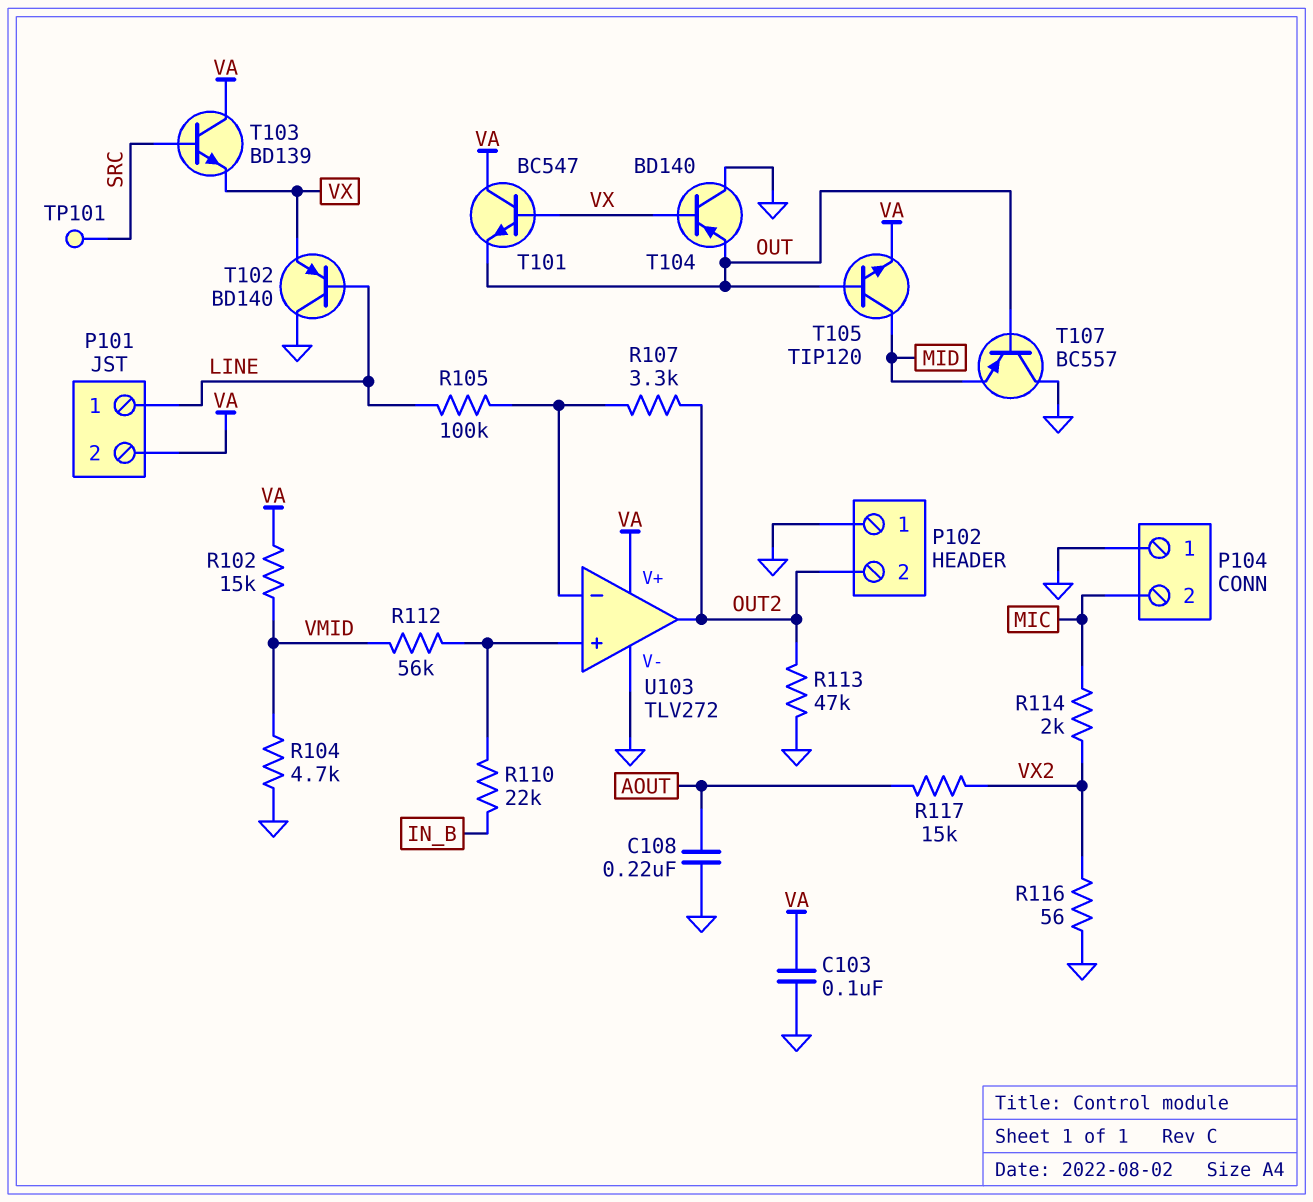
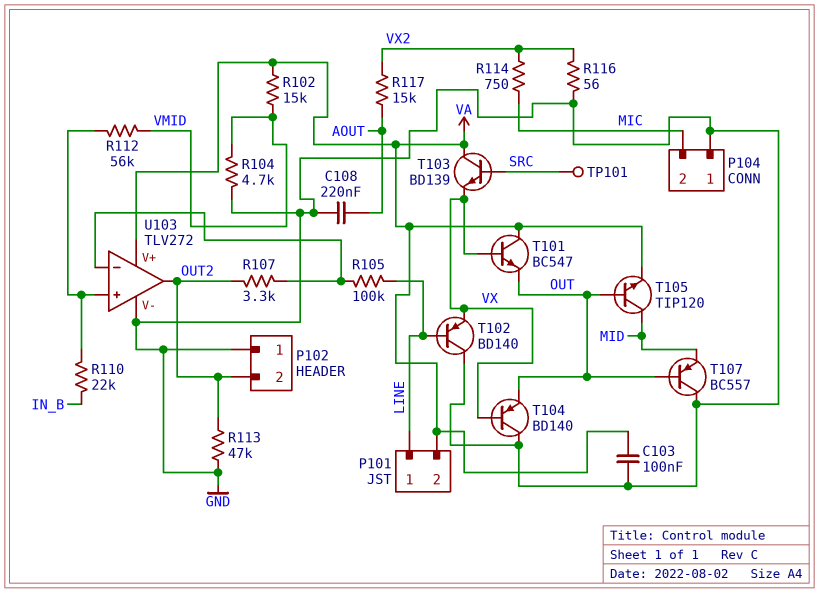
R114: 2k (MIC, VX2) -> 750 (MIC, VX2)

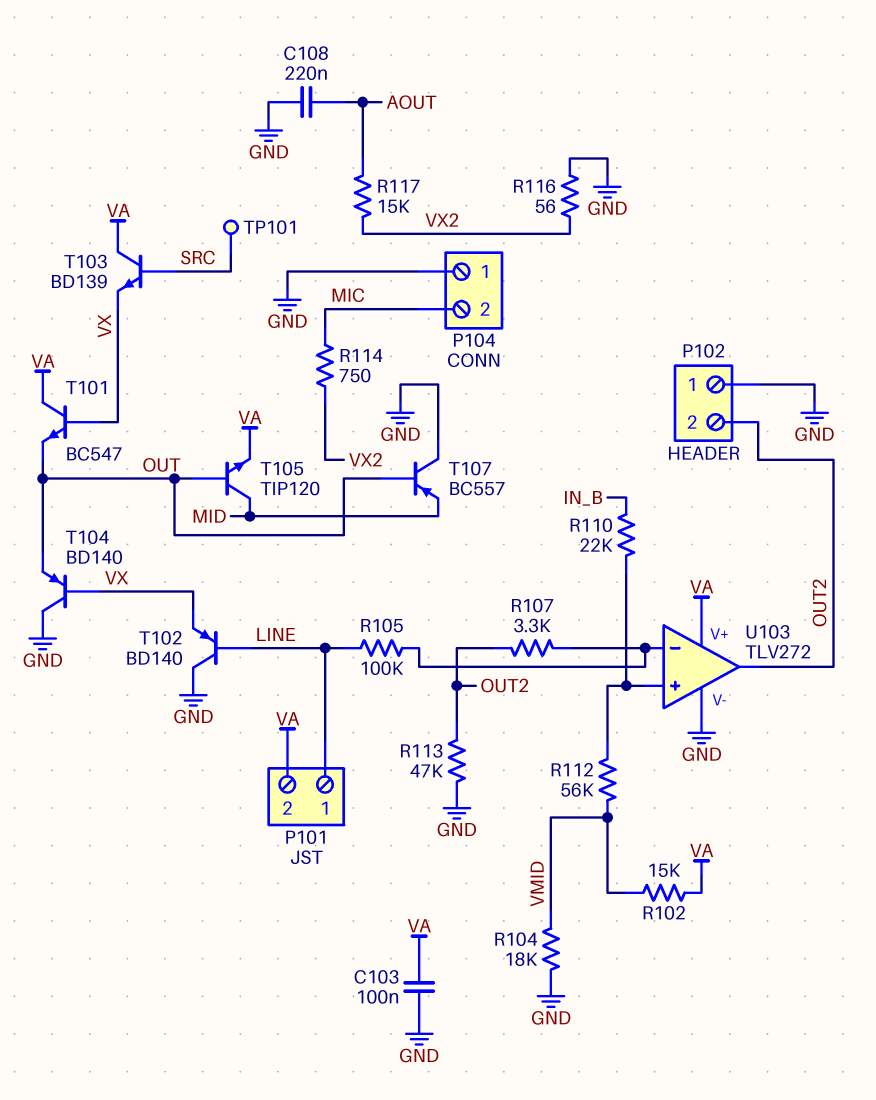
R104: 4.7k (GND, VMID) -> 18k (GND, VMID)

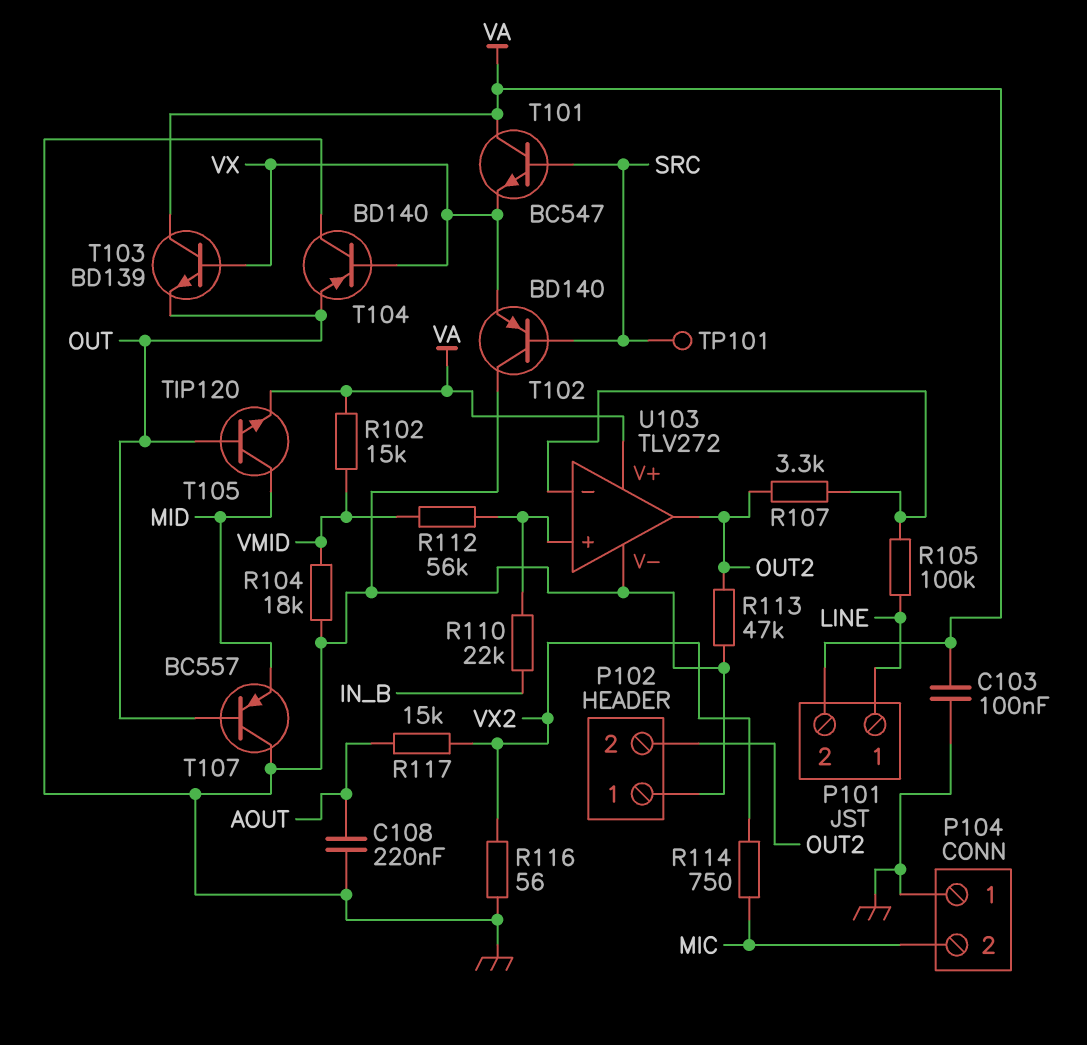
T101: NPN BC547 (B VX, C VA, E OUT) -> NPN BC547 (B SRC, C VA, E VX)
T102: PNP BD140 (B LINE, C GND, E VX) -> PNP BD140 (B SRC, C GND, E VX)
T103: NPN BD139 (B SRC, C VA, E VX) -> NPN BD139 (B VX, C VA, E OUT)

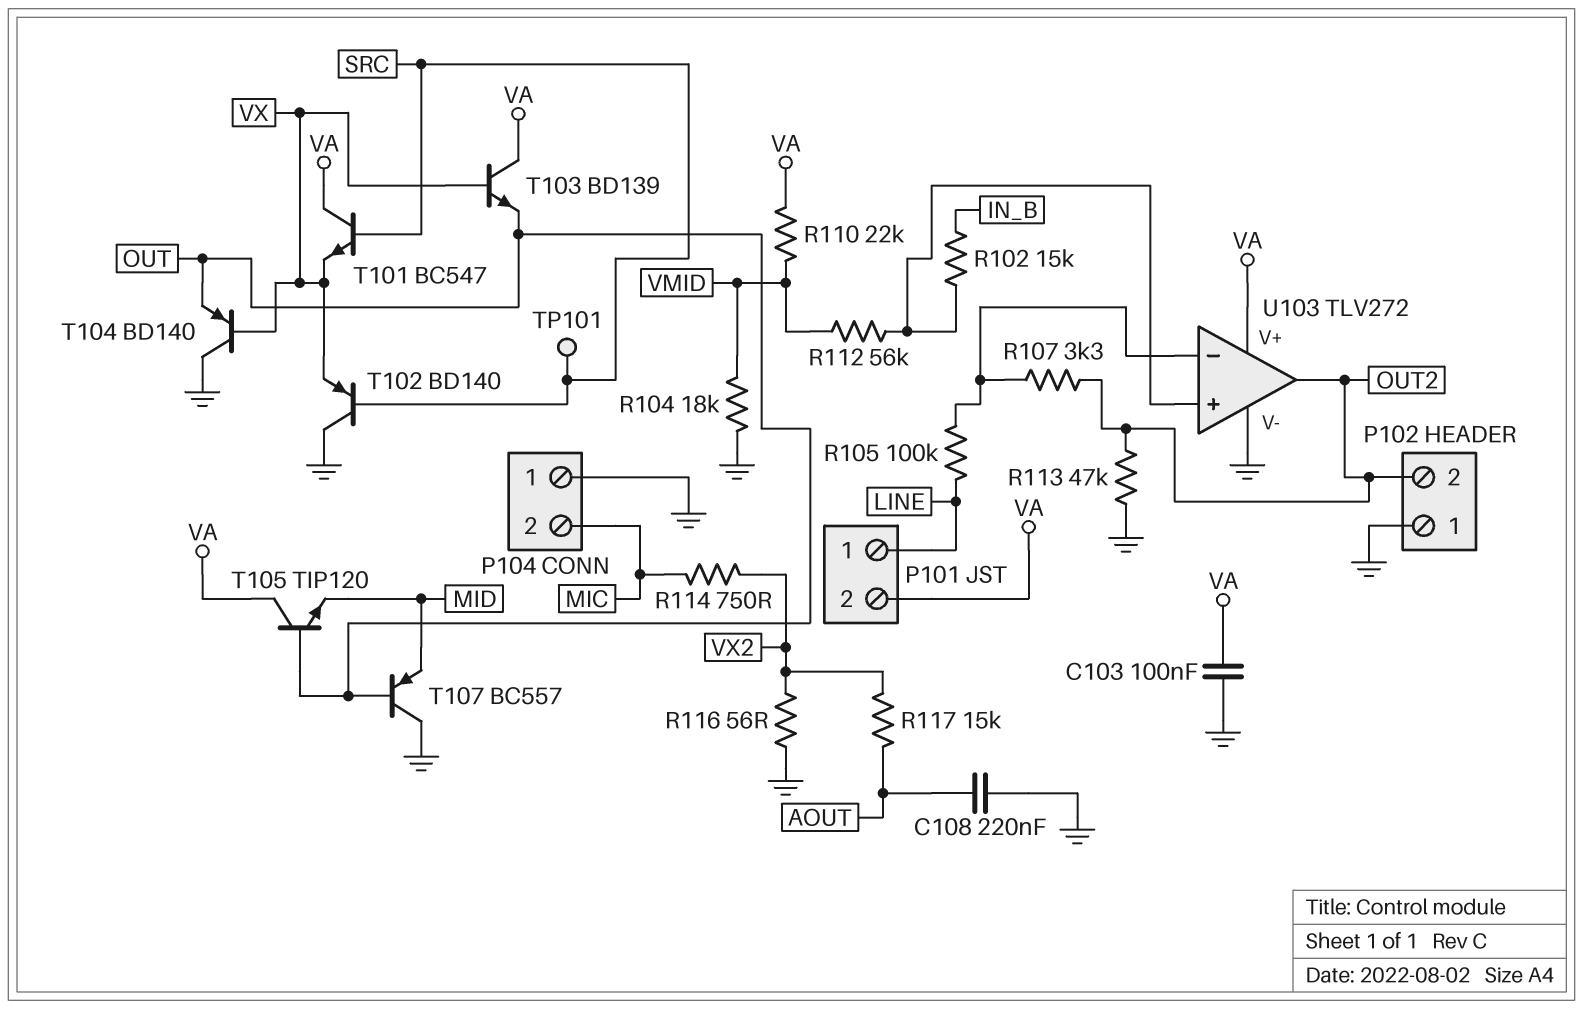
R102: 15k (VA, VMID) -> 15k (IN_B, U103/in+)
R110: 22k (IN_B, U103/in+) -> 22k (VA, VMID)
T105: NPN TIP120 (B OUT, C MID, E VA) -> NPN TIP120 (B OUT, C VA, E MID)

